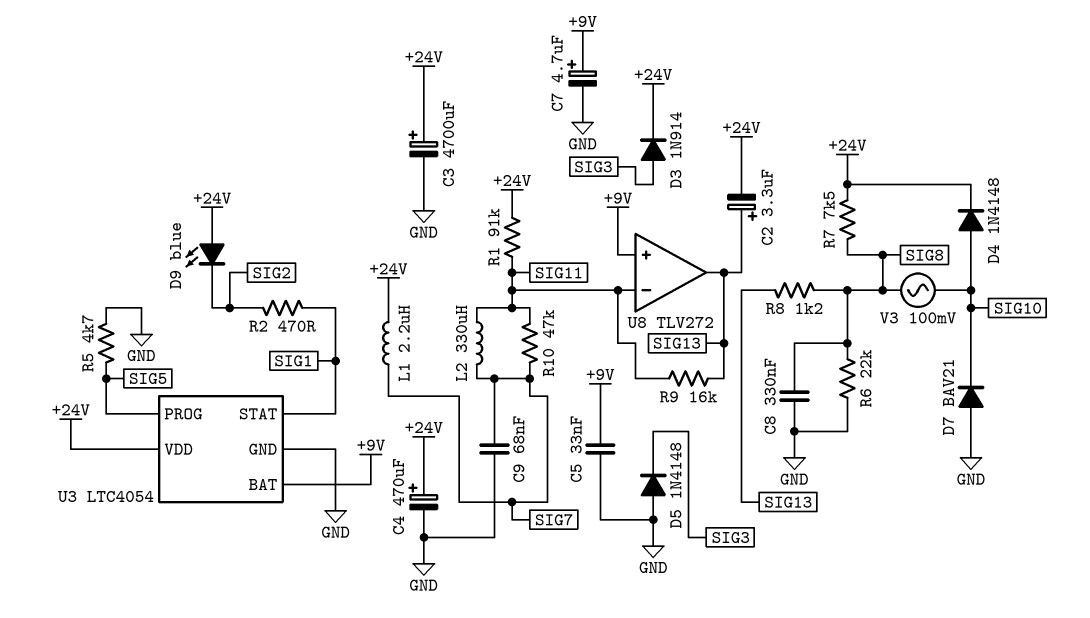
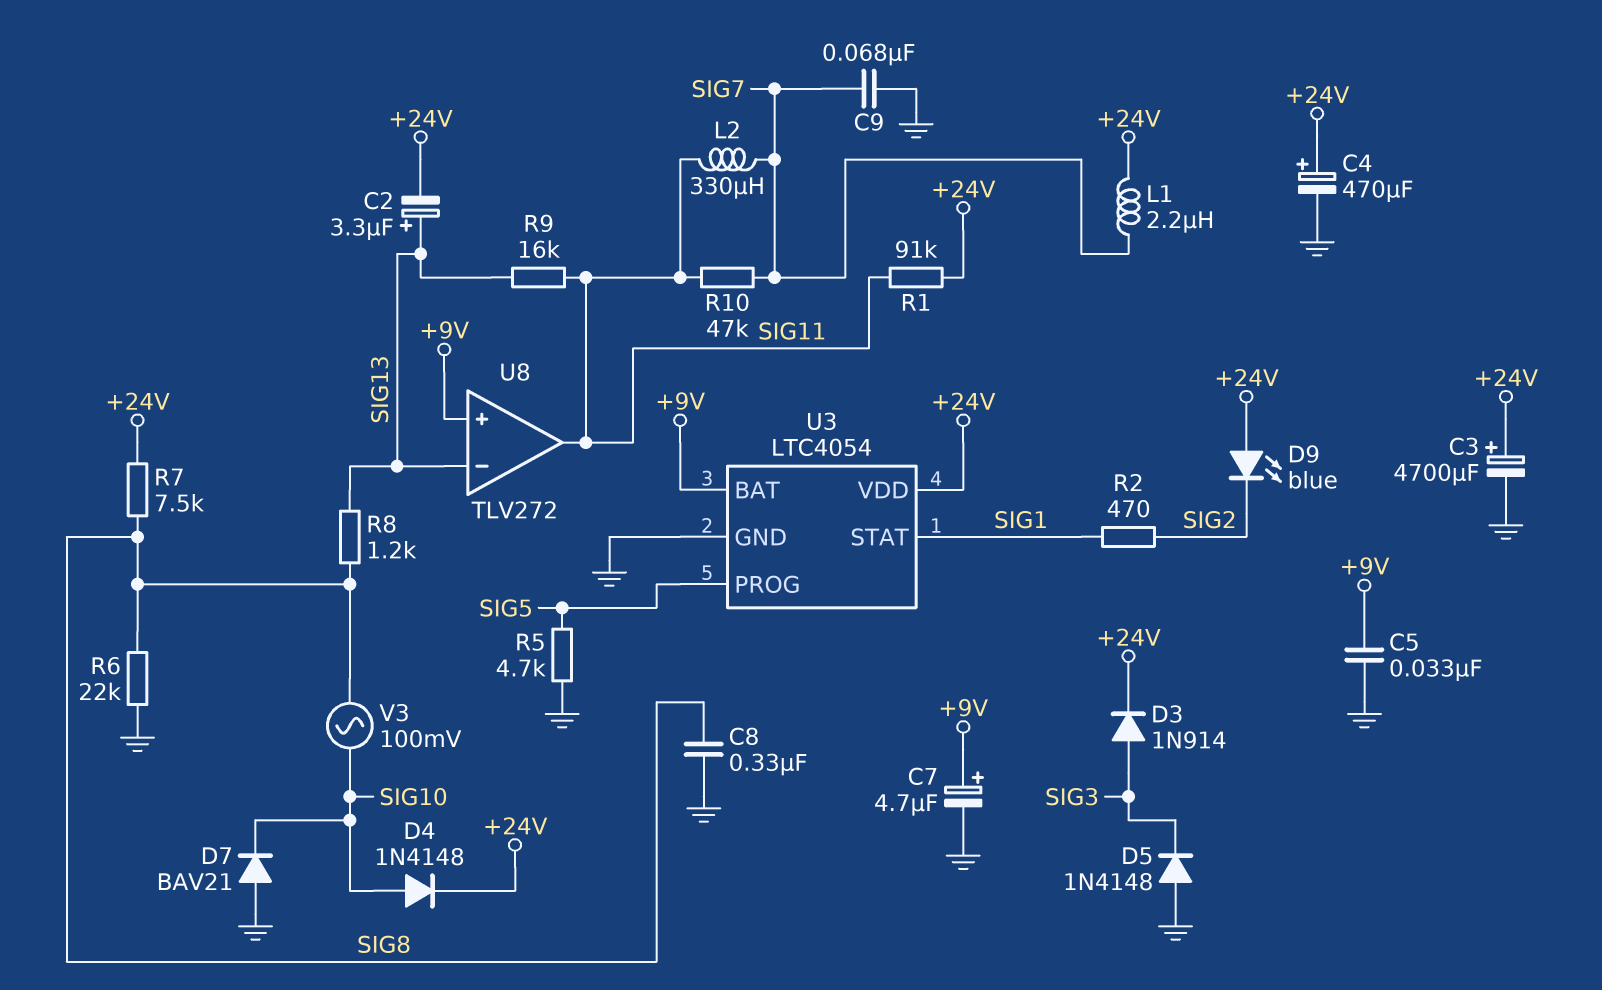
U8 pin in-: SIG11 -> SIG13
U8 pin out: SIG13 -> SIG11

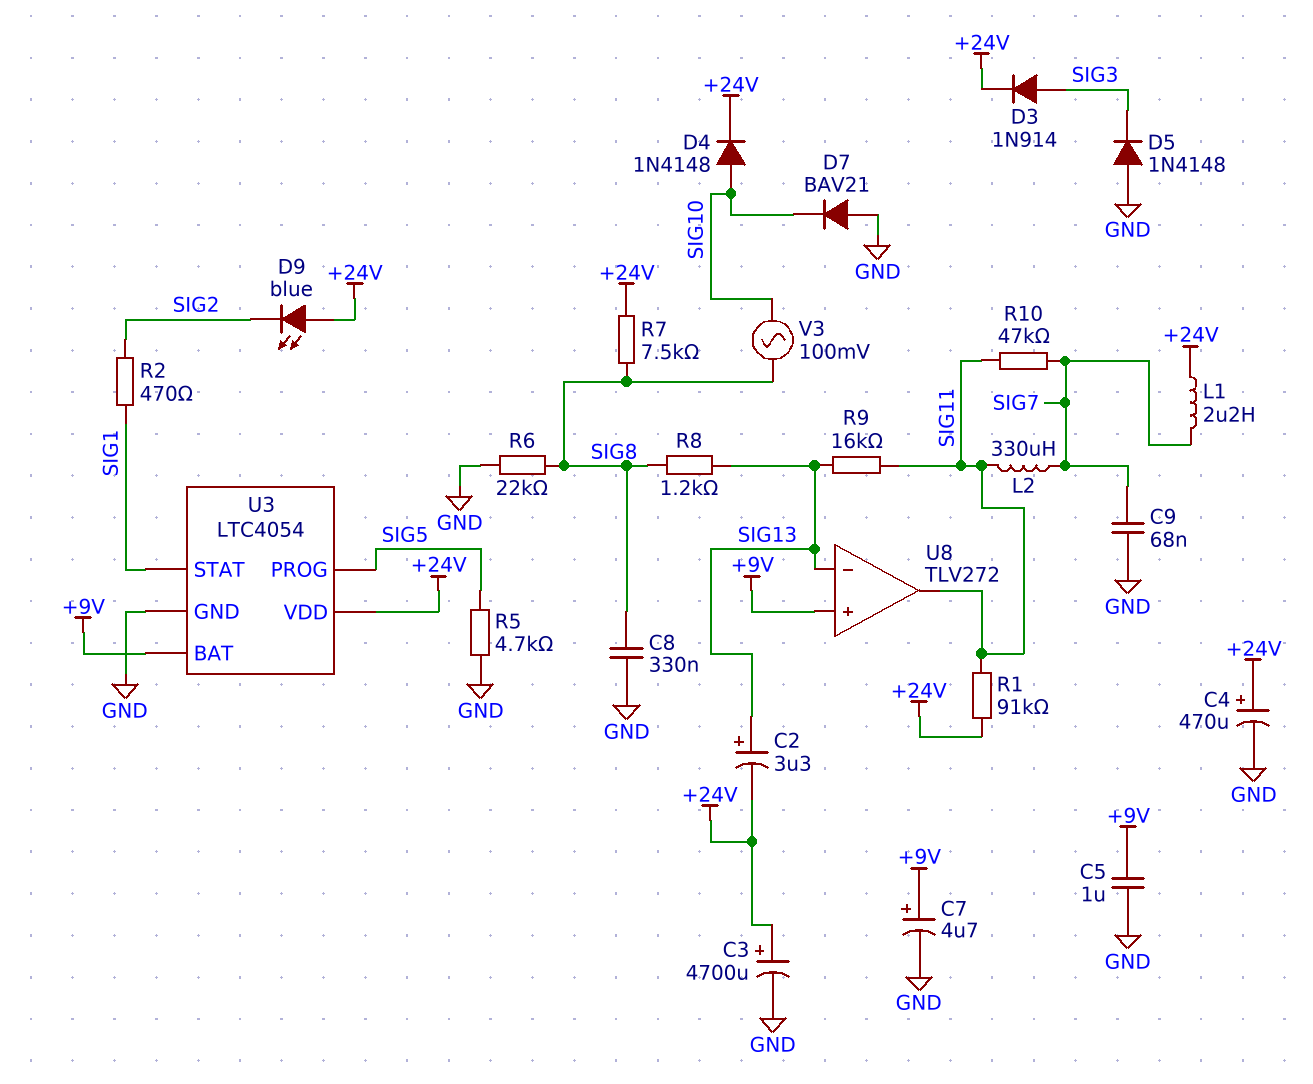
C5: 33nF (+9V, GND) -> 1uF (+9V, GND)

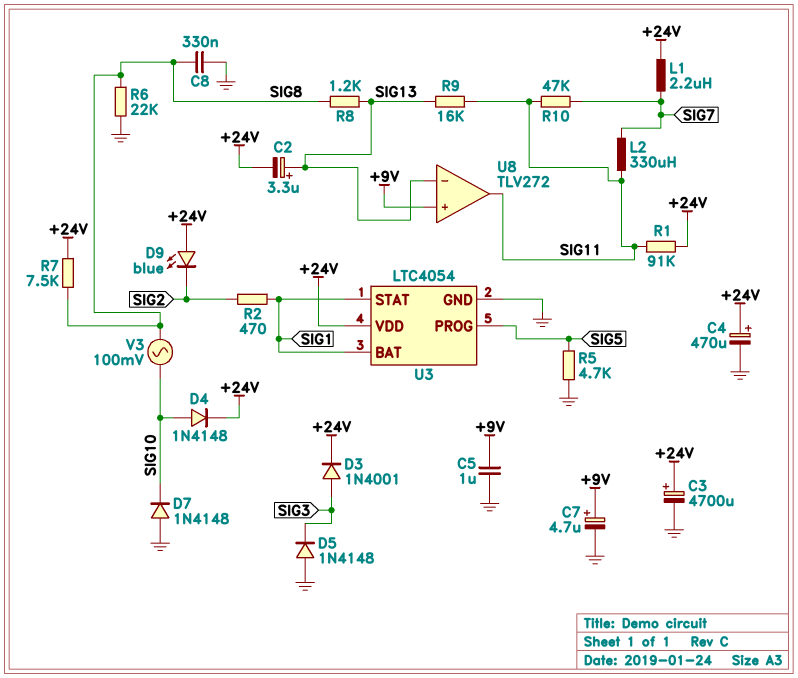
C9: 68nF (GND, SIG7) -> none
D3: diode 1N914 (A SIG3, K +24V) -> diode 1N4001 (A SIG3, K +24V)
D7: diode BAV21 (A GND, K SIG10) -> diode 1N4148 (A GND, K SIG10)
U3 pin BAT: +9V -> SIG1

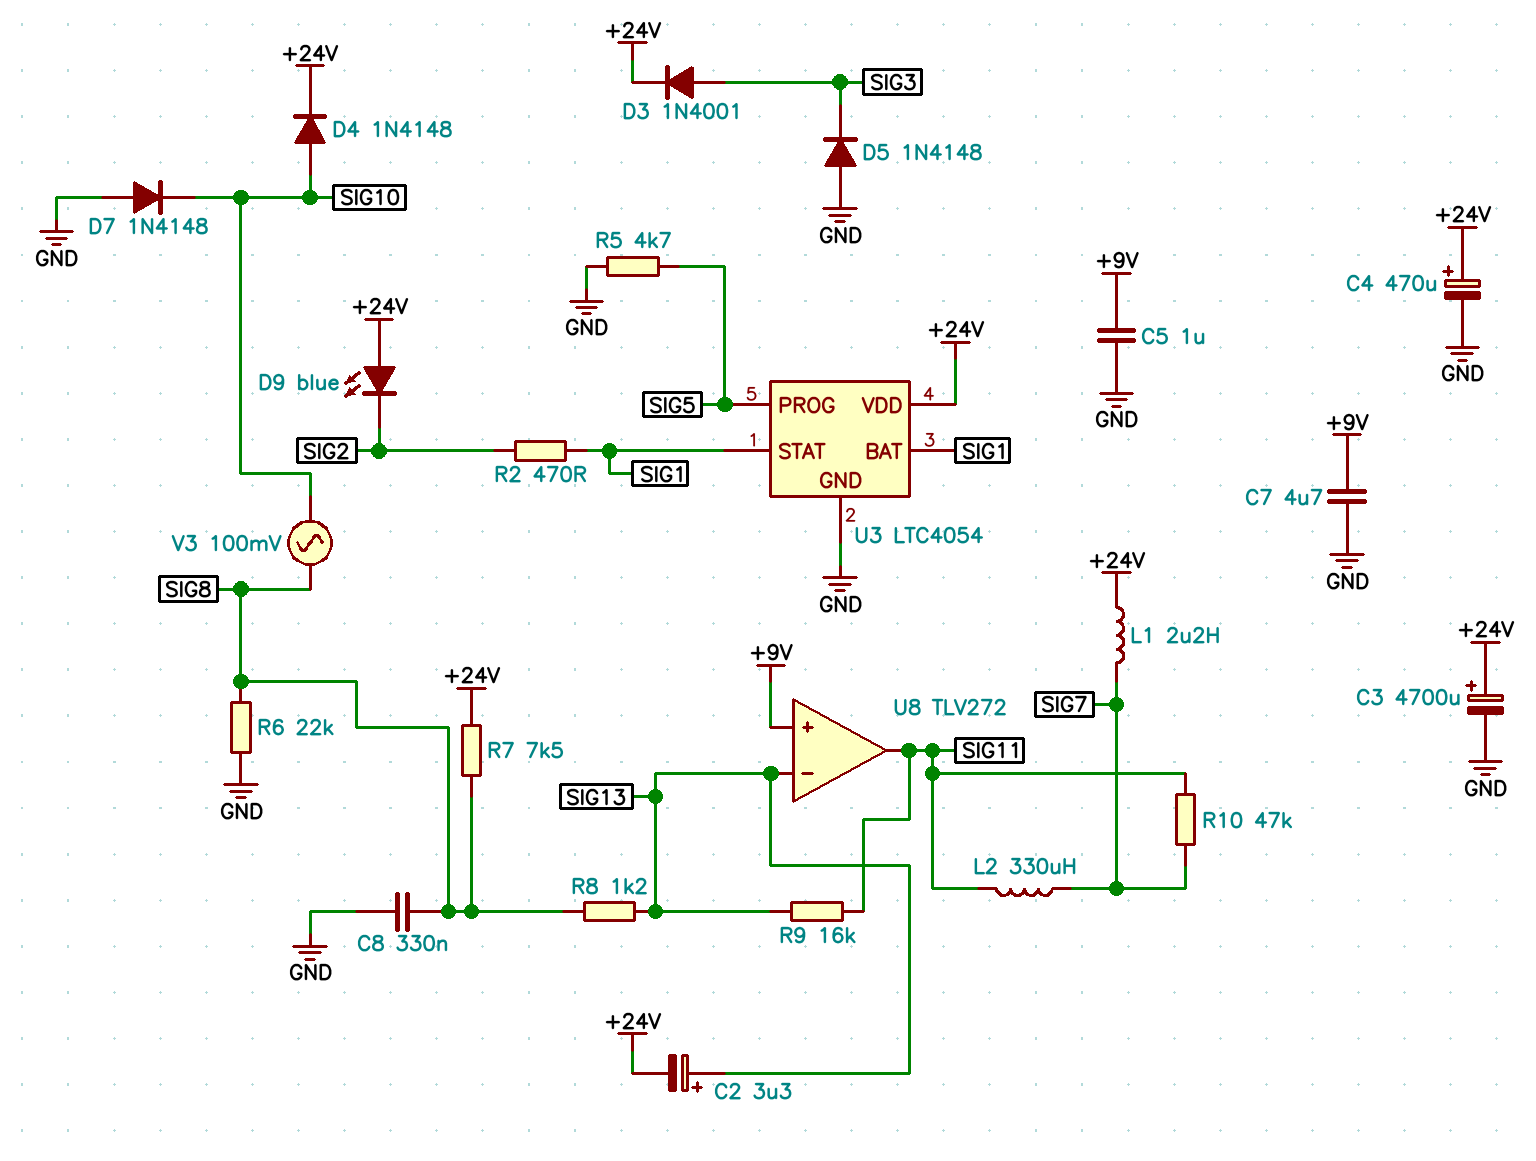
C7: 4.7uF (plus +9V, minus GND) -> 4.7uF (+9V, GND)
R1: 91k (+24V, SIG11) -> none

